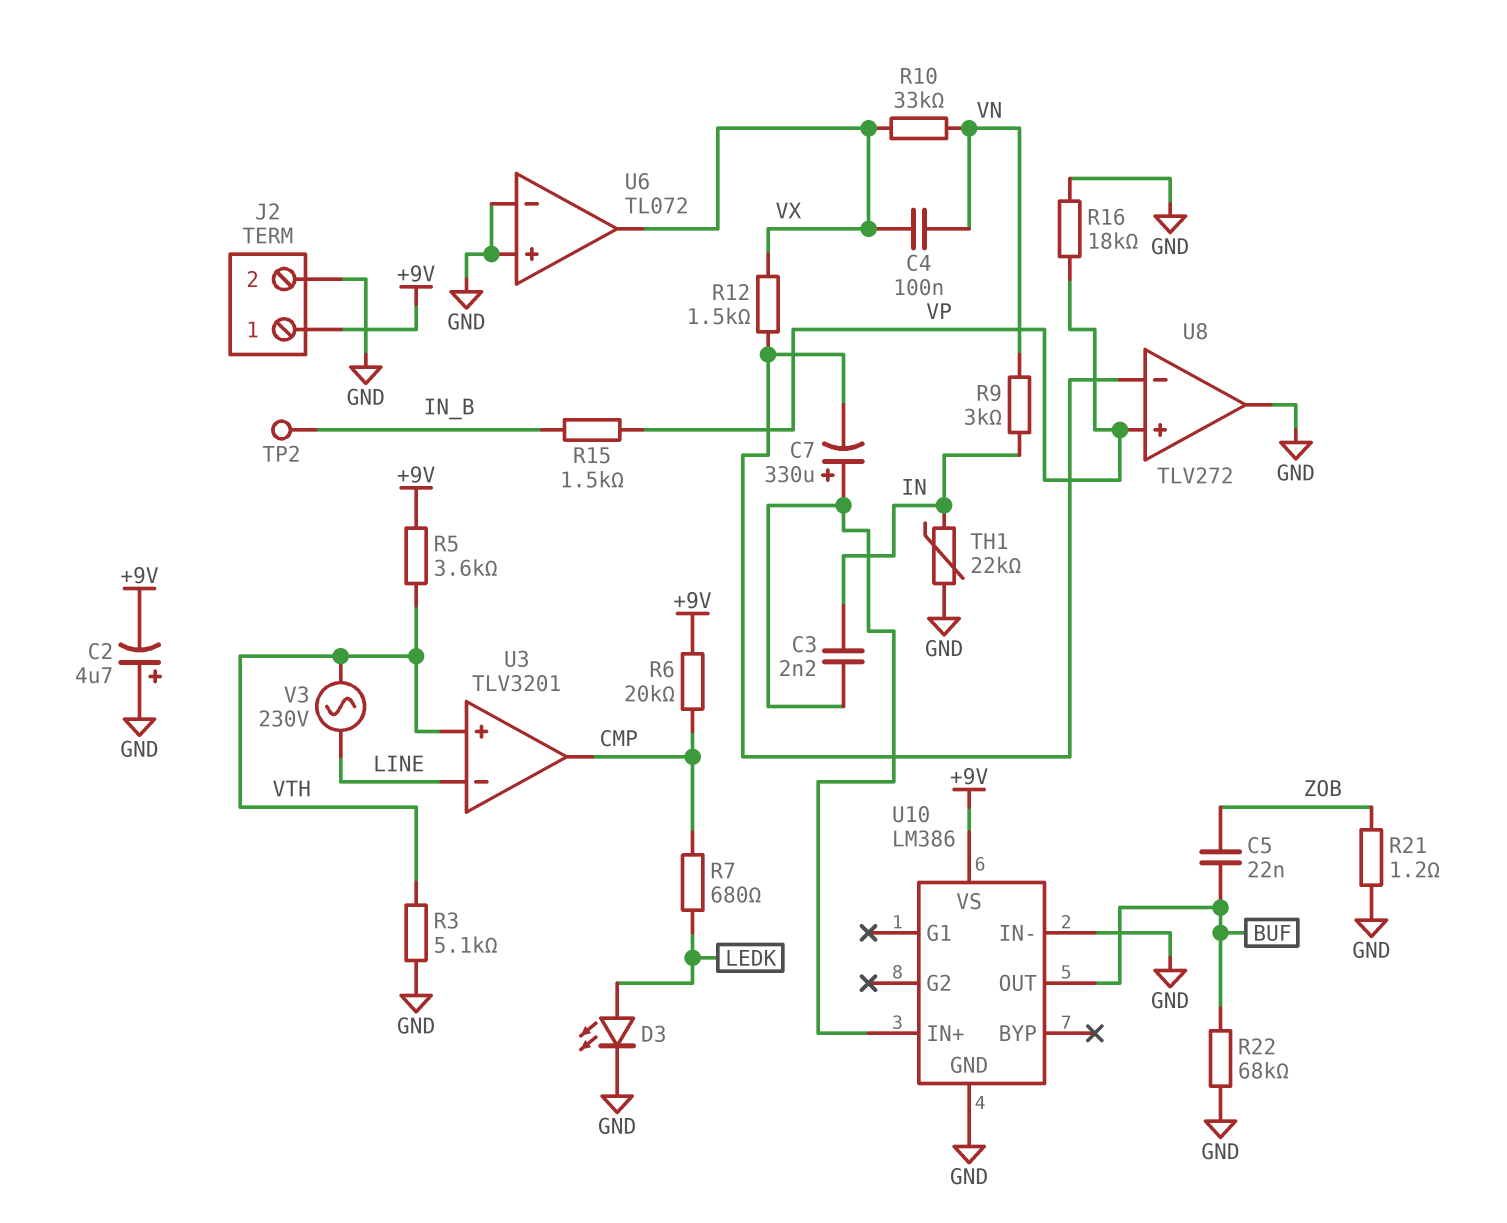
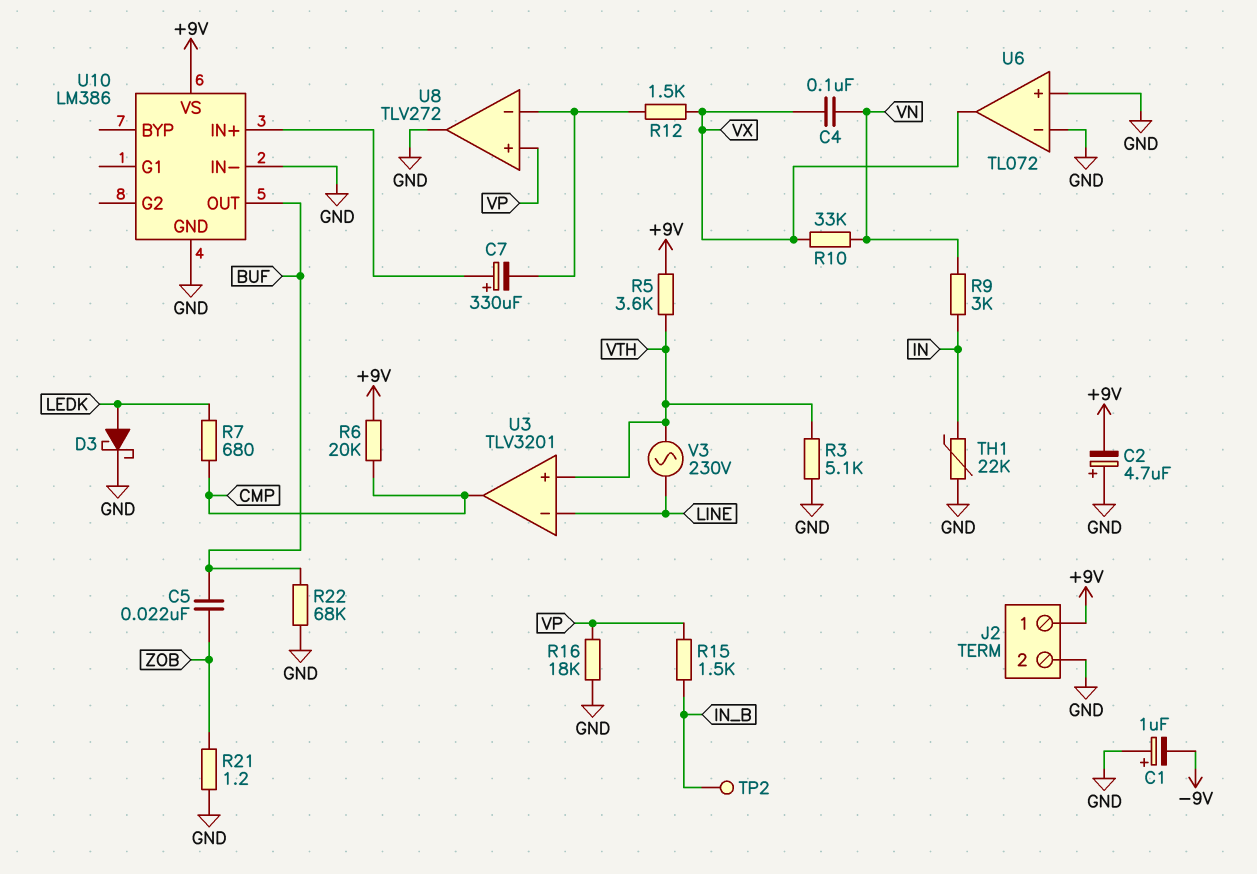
C1: none -> 1uF (plus GND, minus -9V)
C3: 2.2nF (IN, U10/IN+) -> none
D3: LED (A LEDK, K GND) -> schottky (A LEDK, K GND)

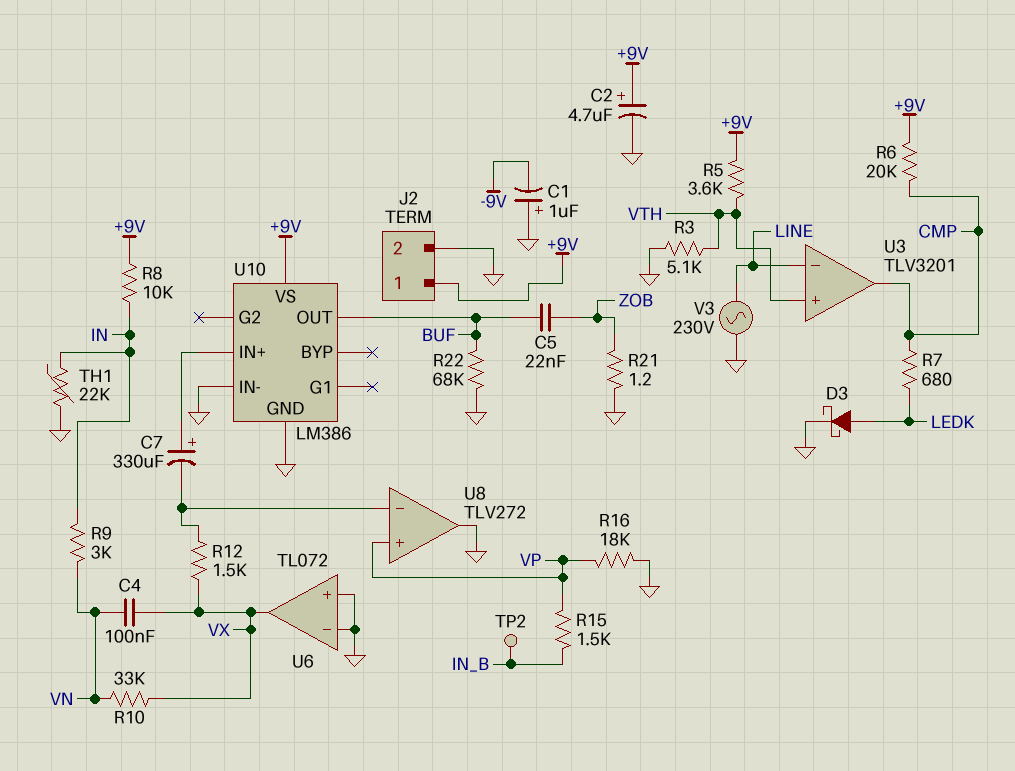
C2: 4.7uF (plus GND, minus +9V) -> 4.7uF (plus +9V, minus GND)
R8: none -> 10k (+9V, IN)
V3: AC 230V (LINE, VTH) -> AC 230V (GND, LINE)

